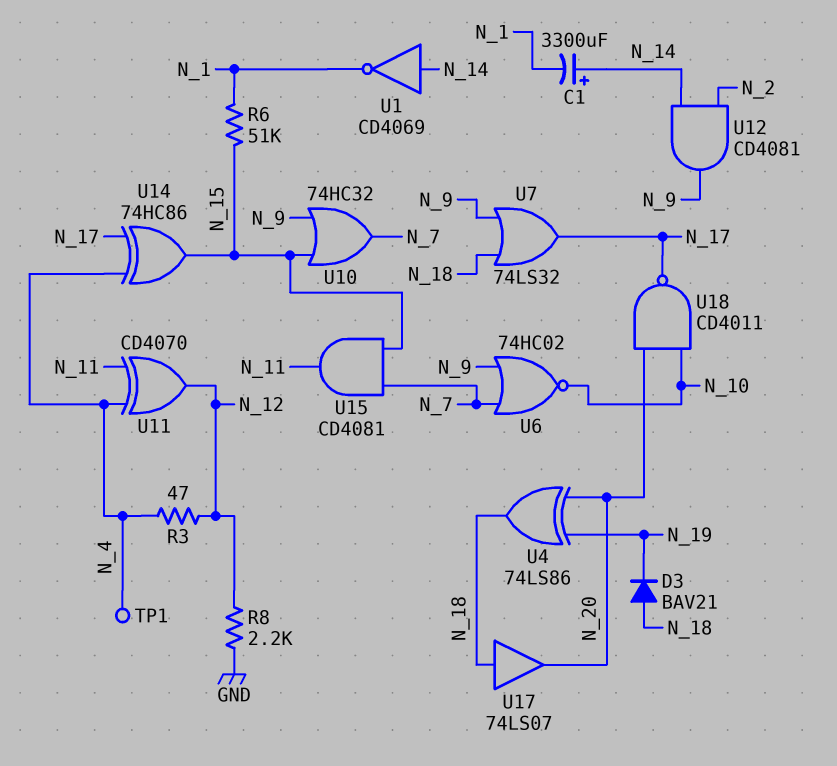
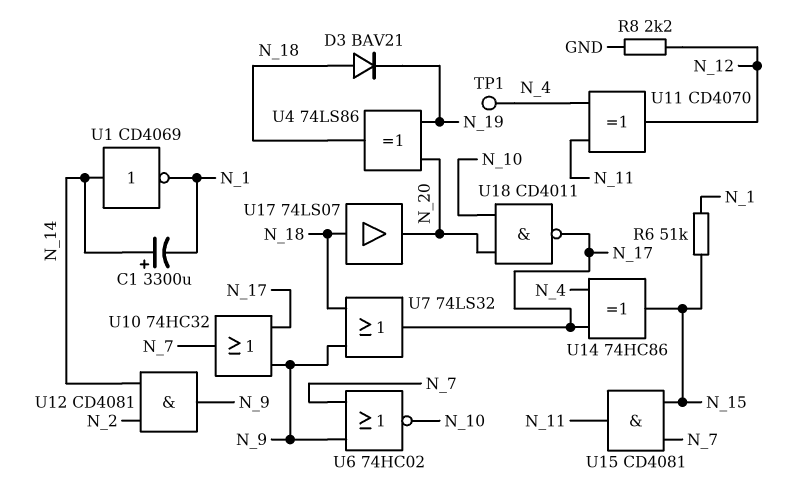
R3: 47 (N_4, N_12) -> none
U10: OR 74HC32 (in N_9, in N_15, out N_7) -> OR 74HC32 (in N_9, in N_17, out N_7)

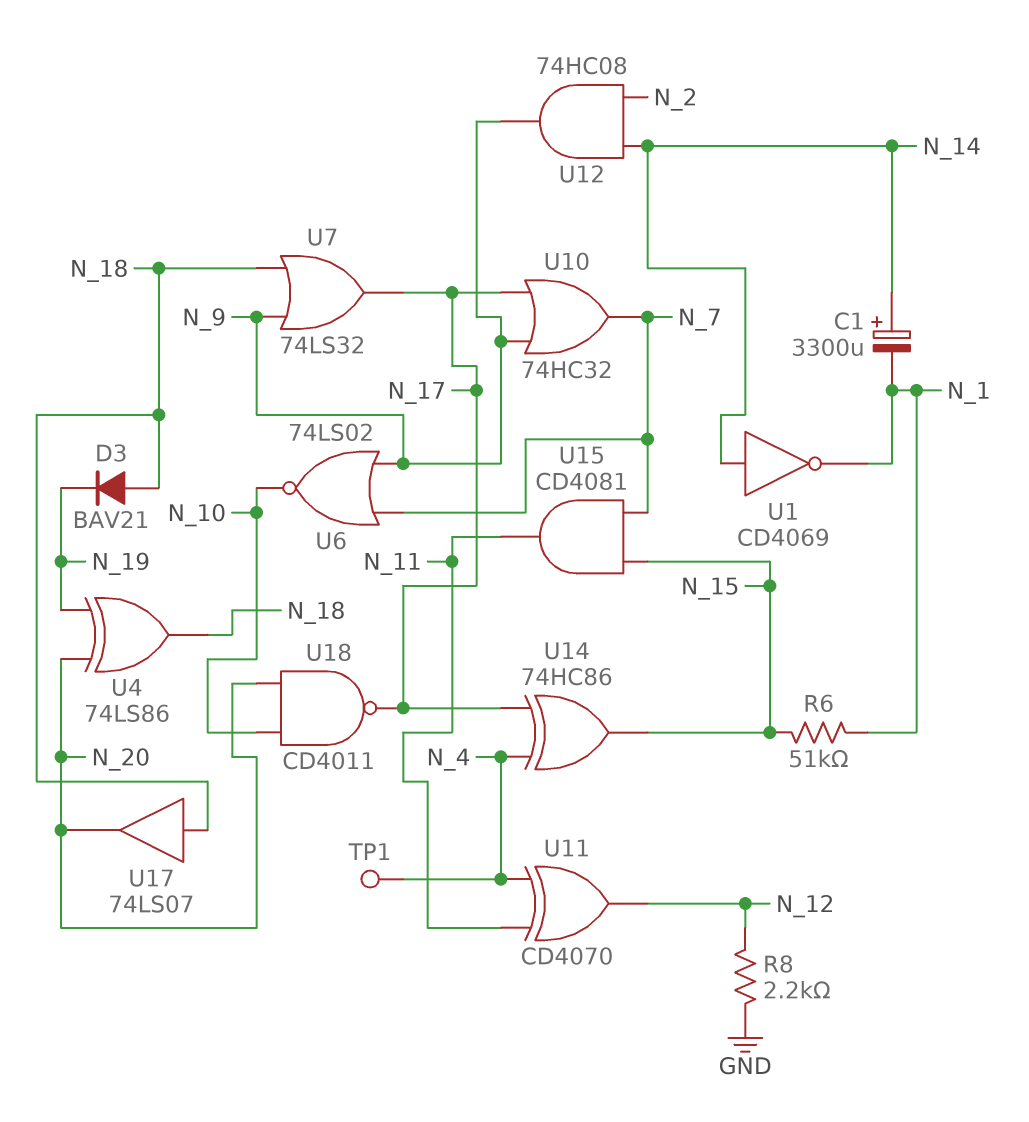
U6: NOR 74HC02 (in N_7, in N_9, out N_10) -> NOR 74LS02 (in N_7, in N_9, out N_10)
U12: AND CD4081 (in N_2, in N_14, out N_9) -> AND 74HC08 (in N_2, in N_14, out N_9)

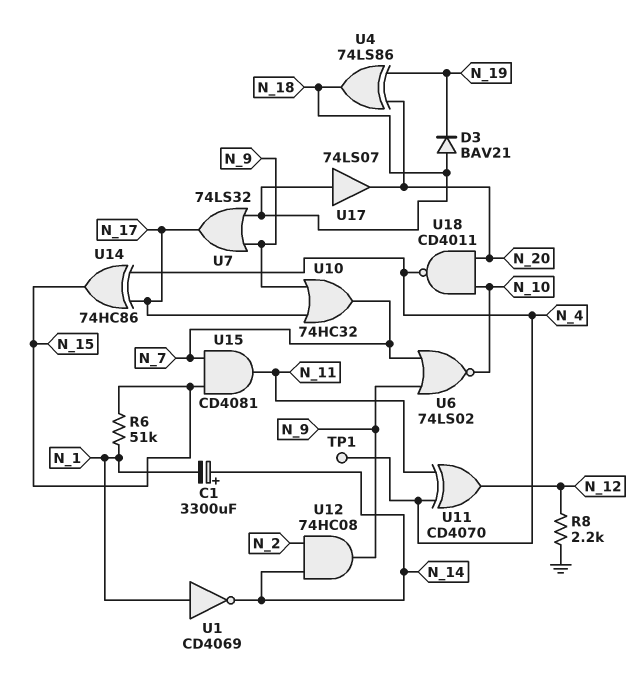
U1: NOT CD4069 (in N_14, out N_1) -> NOT CD4069 (in N_1, out N_14)
U18: NAND CD4011 (in N_10, in N_20, out N_17) -> NAND CD4011 (in N_10, in N_20, out N_4)

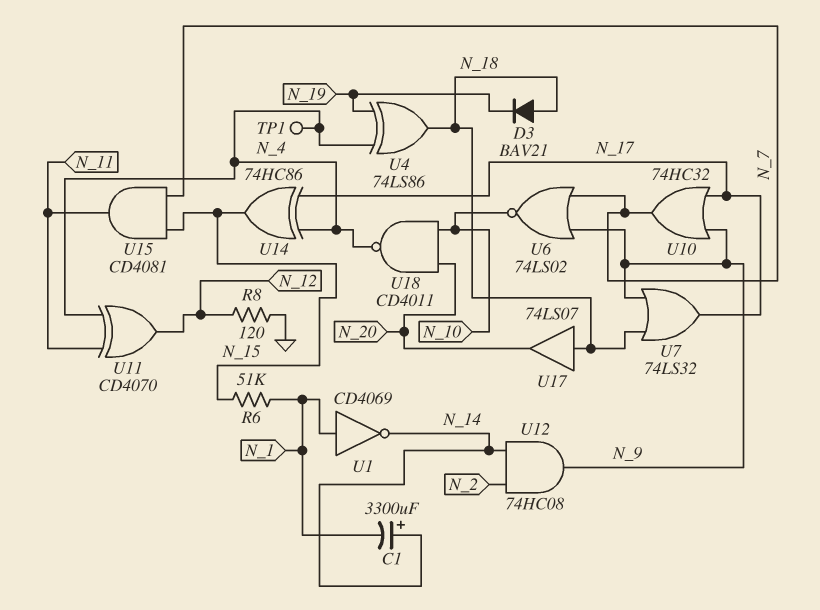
R8: 2.2k (GND, N_12) -> 120 (GND, N_12)
U4: XOR 74LS86 (in N_19, in N_20, out N_18) -> XOR 74LS86 (in N_4, in N_19, out N_18)

